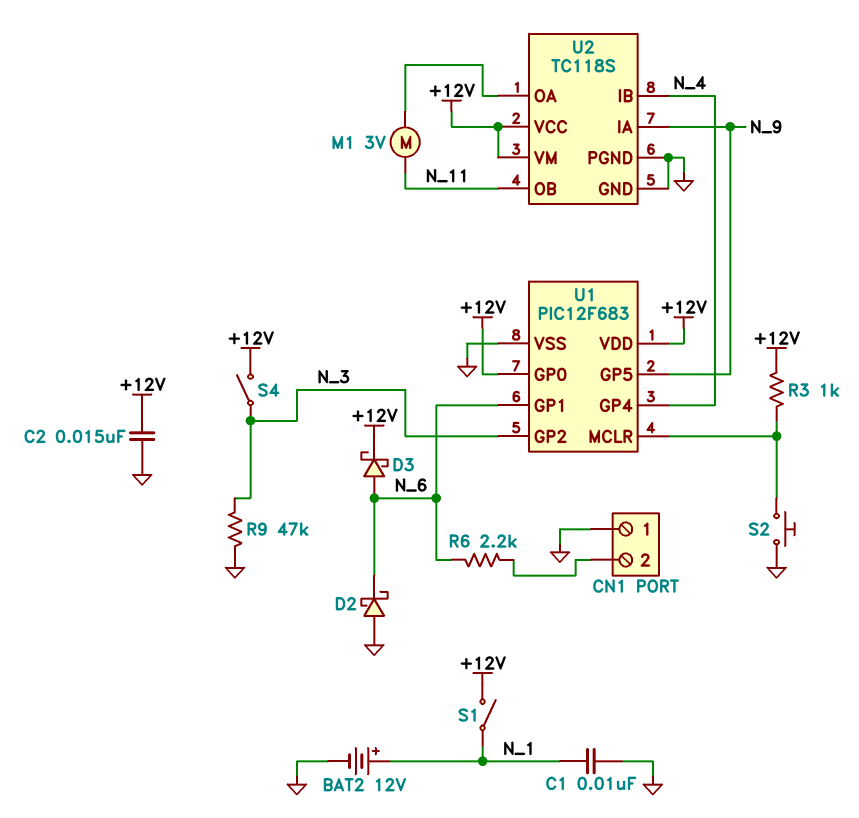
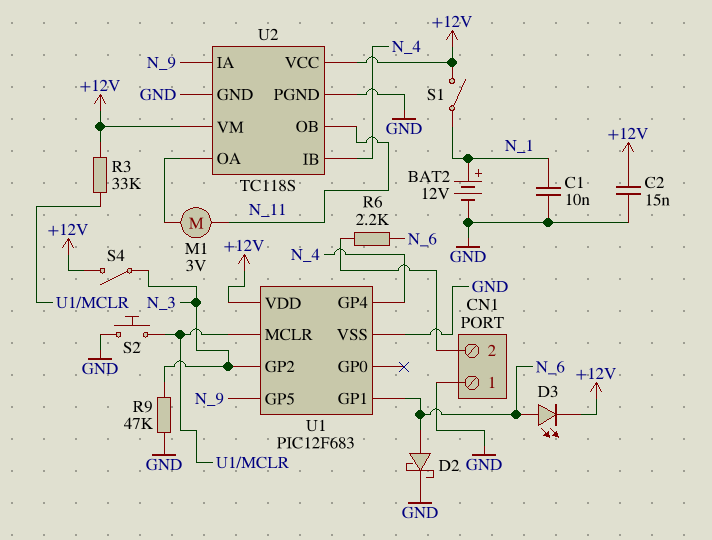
D2: schottky (A GND, K N_6) -> schottky (A N_6, K GND)
D3: schottky (A N_6, K +12V) -> LED (A N_6, K +12V)
R3: 1k (+12V, U1/MCLR) -> 33k (+12V, U1/MCLR)
U1 pin GP0: +12V -> none

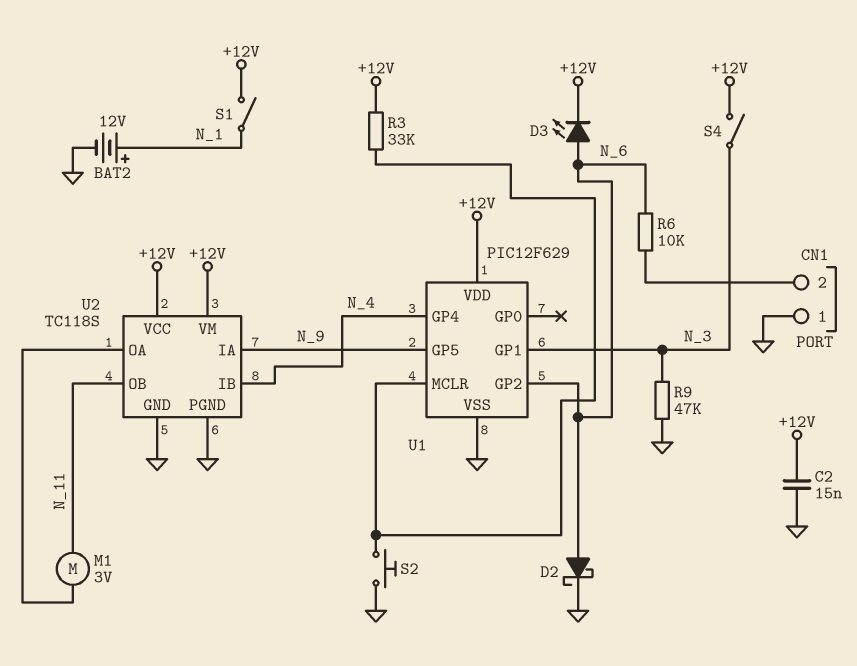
C1: 10nF (GND, N_1) -> none
R6: 2.2k (CN1/2, N_6) -> 10k (CN1/2, N_6)
U1: PIC12F683 -> PIC12F629
U1 pin GP1: N_6 -> N_3
U1 pin GP2: N_3 -> N_6

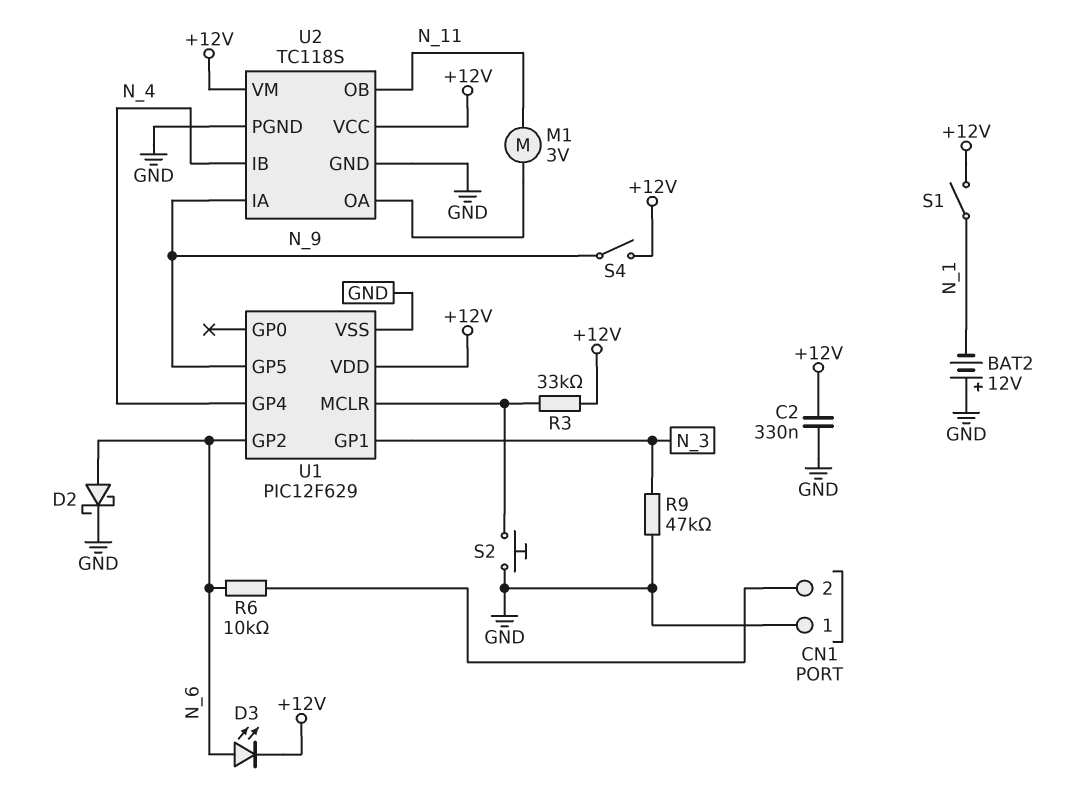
BAT2: 12V (plus N_1, minus GND) -> 12V (plus GND, minus N_1)
C2: 15nF (+12V, GND) -> 330nF (+12V, GND)
S4: switch (+12V, N_3) -> switch (+12V, N_9)

